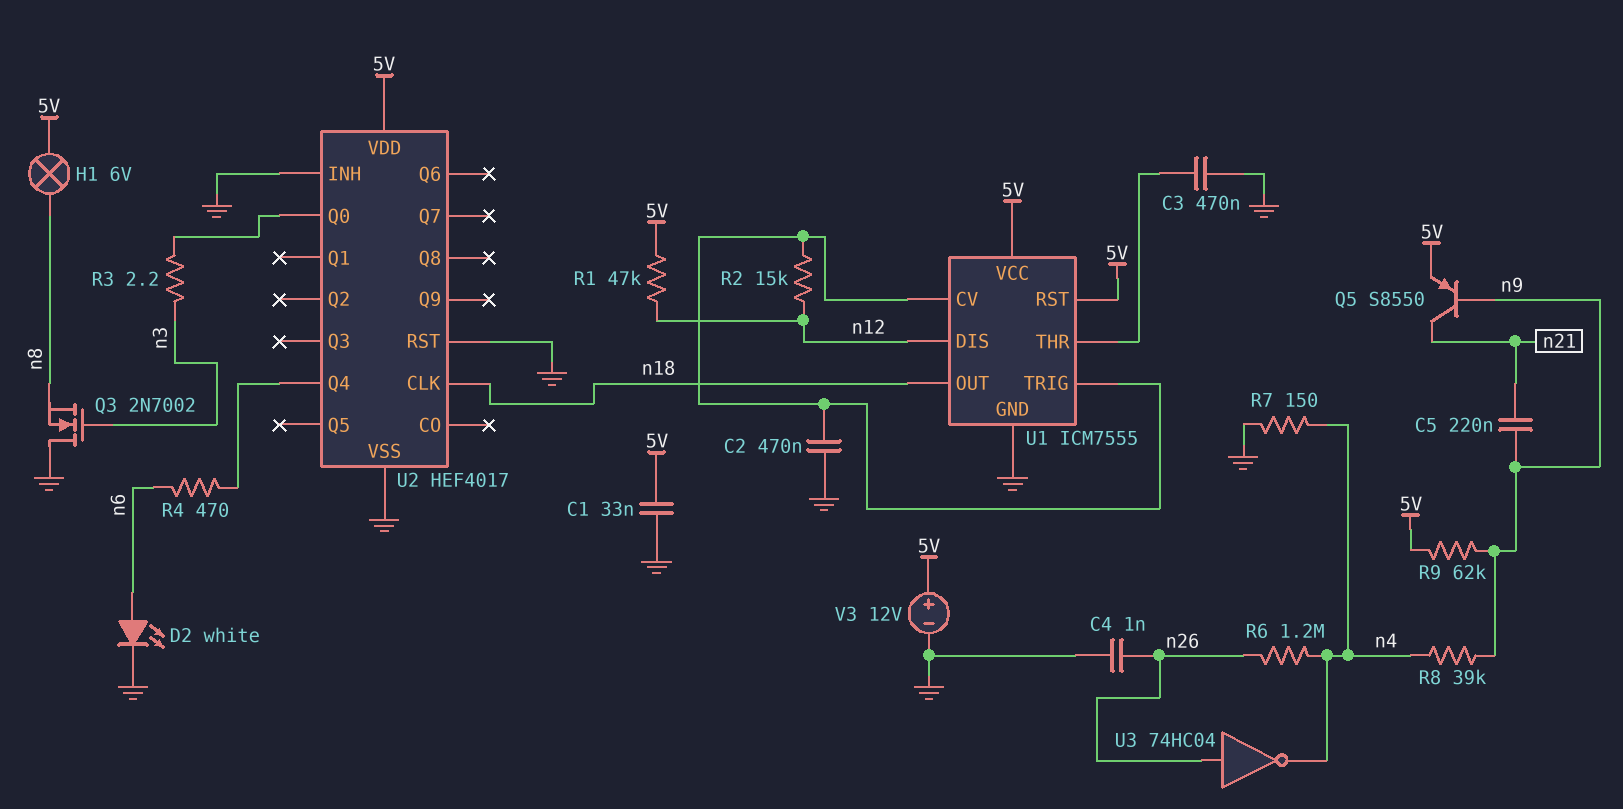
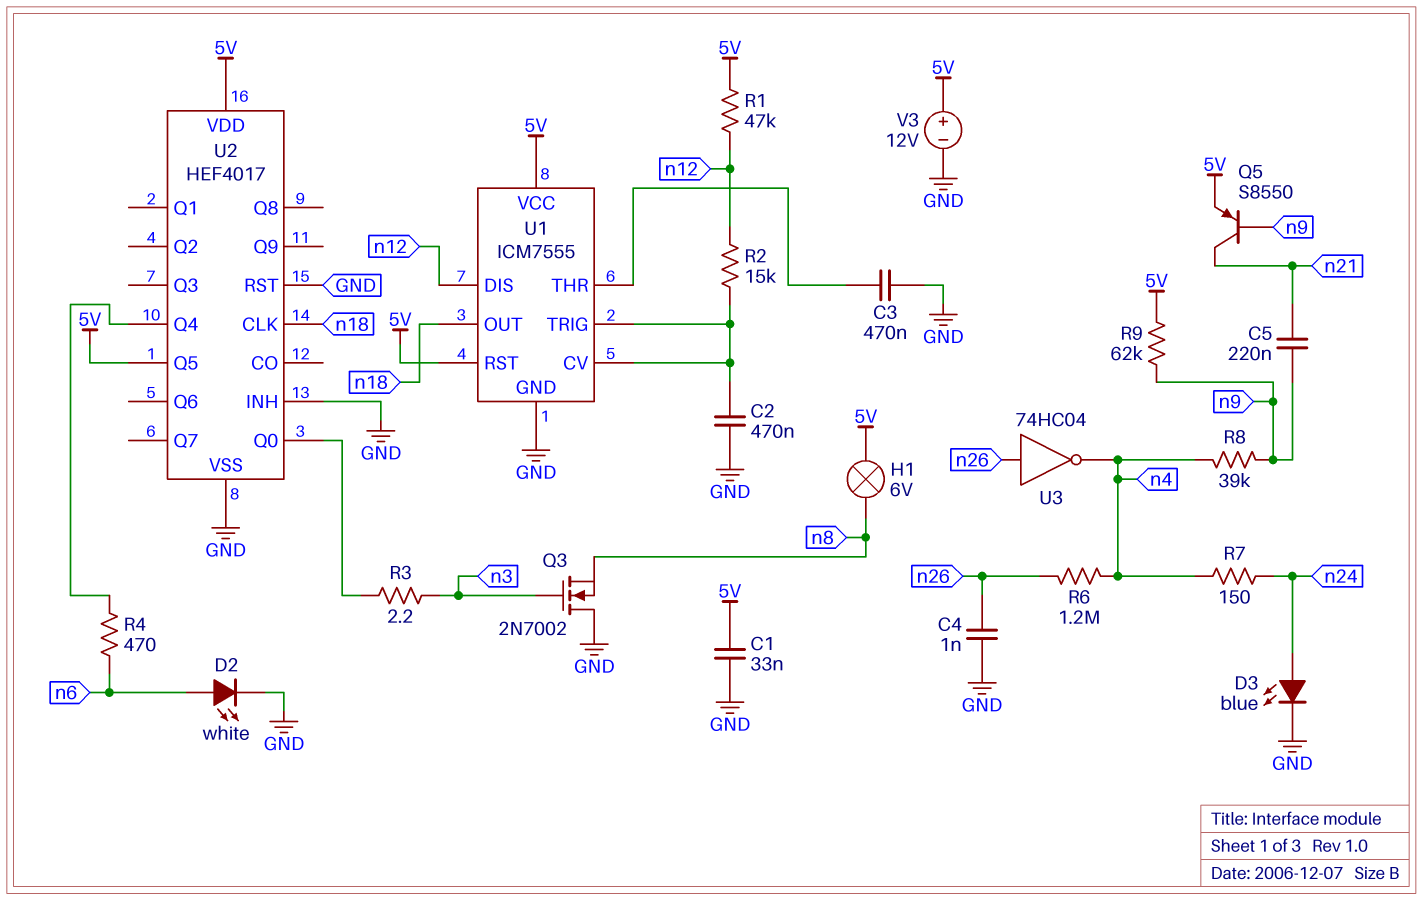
D3: none -> LED blue (A n24, K GND)
R7: 150 (GND, n4) -> 150 (n4, n24)
U2 pin Q5: none -> 5V

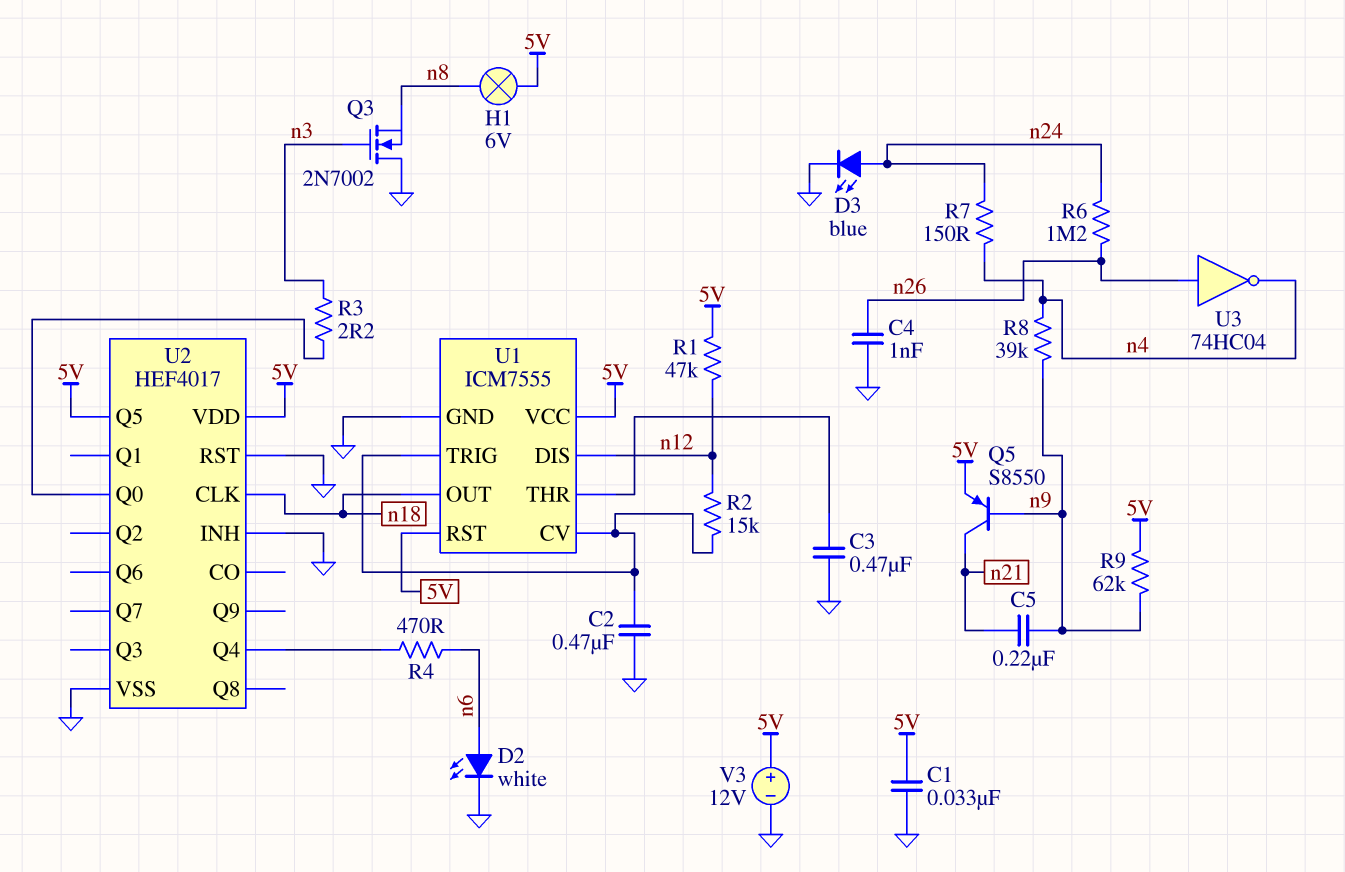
R6: 1.2M (n4, n26) -> 1.2M (n24, n26)

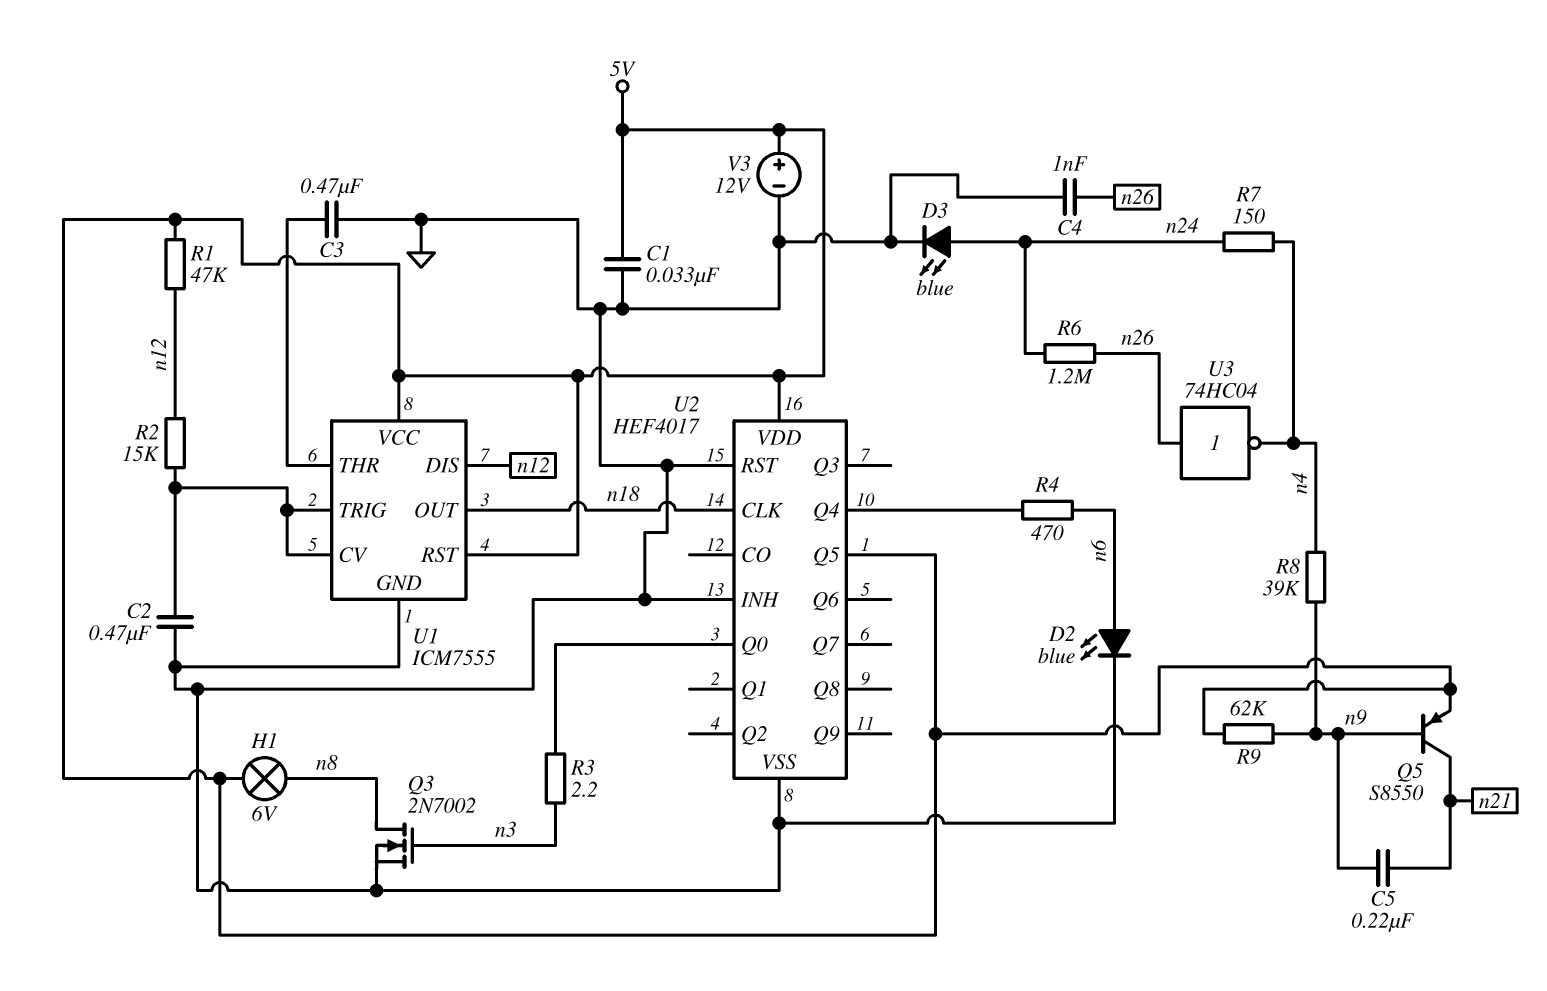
D2: LED white (A n6, K GND) -> LED blue (A n6, K GND)
Q3: NMOS 2N7002 (G n3, D GND, S n8) -> NMOS 2N7002 (G n3, D n8, S GND)

